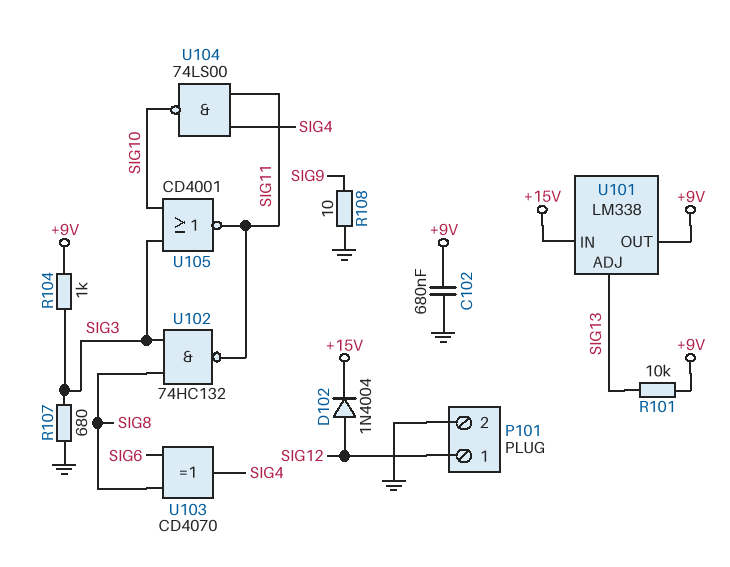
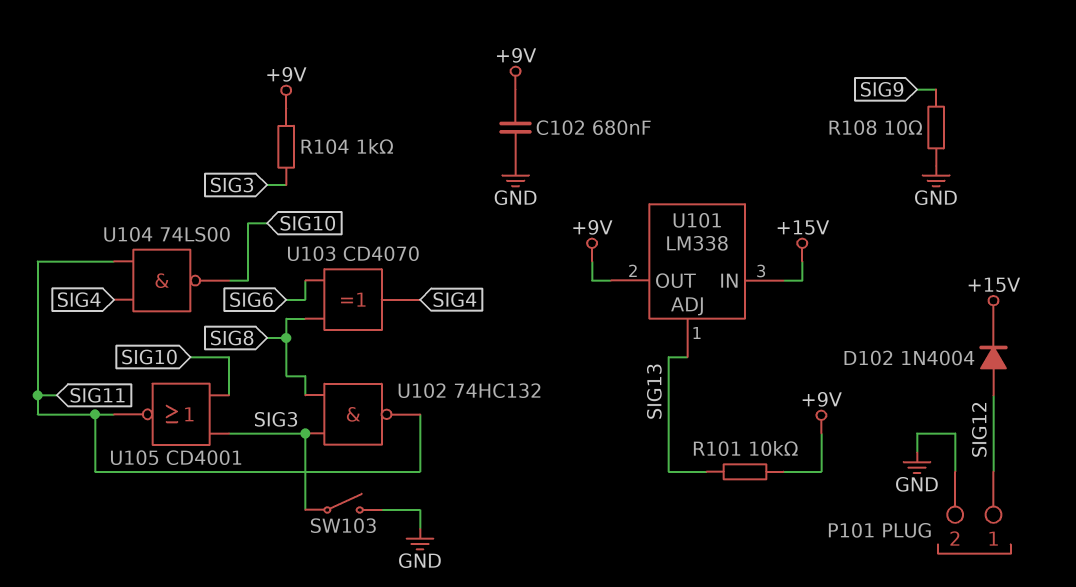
R107: 680 (GND, SIG3) -> none
SW103: none -> switch (GND, SIG3)

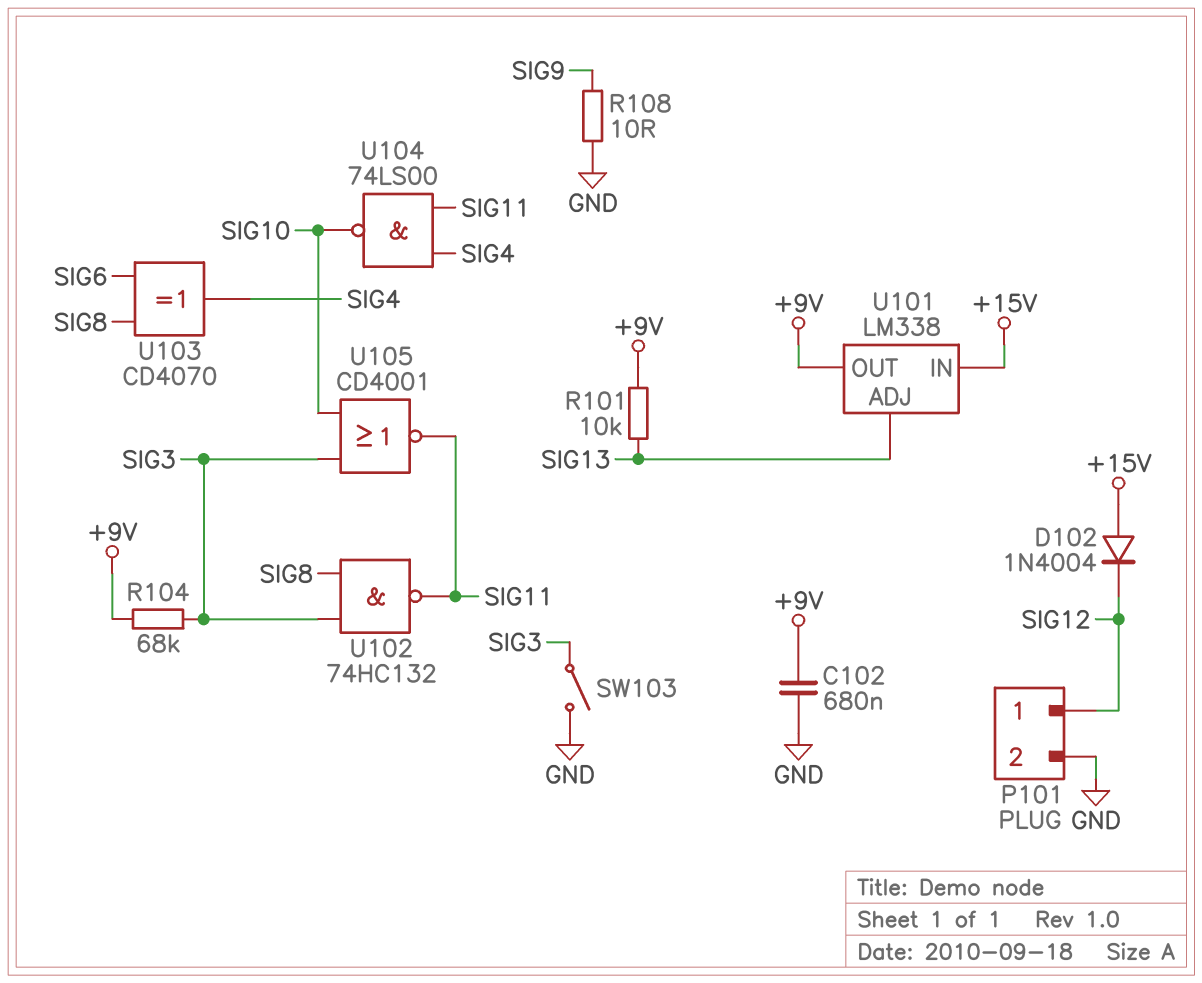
D102: diode 1N4004 (A SIG12, K +15V) -> diode 1N4004 (A +15V, K SIG12)
R104: 1k (+9V, SIG3) -> 68k (+9V, SIG3)

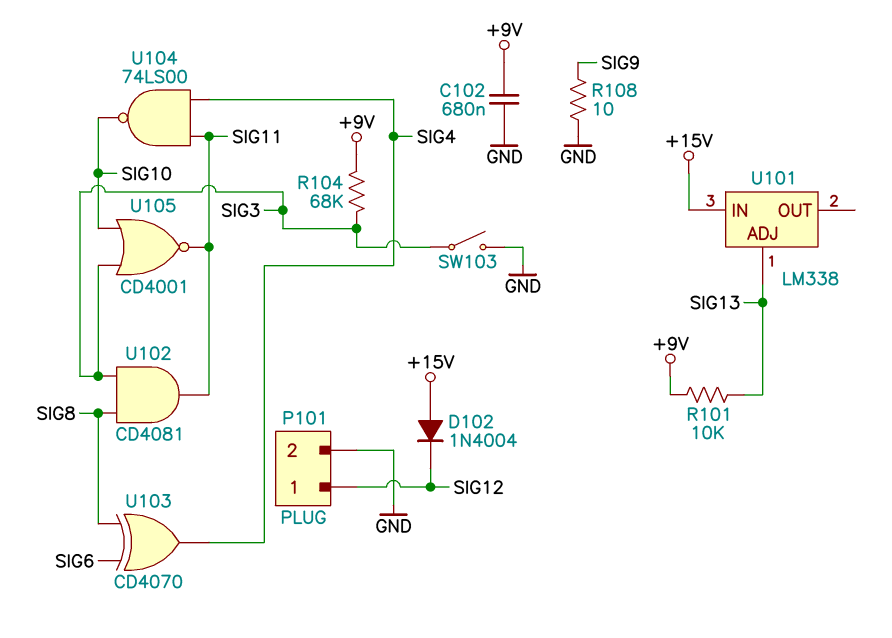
U101 pin OUT: +9V -> none
U102: NAND 74HC132 (in SIG3, in SIG8, out SIG11) -> AND CD4081 (in SIG3, in SIG8, out SIG11)

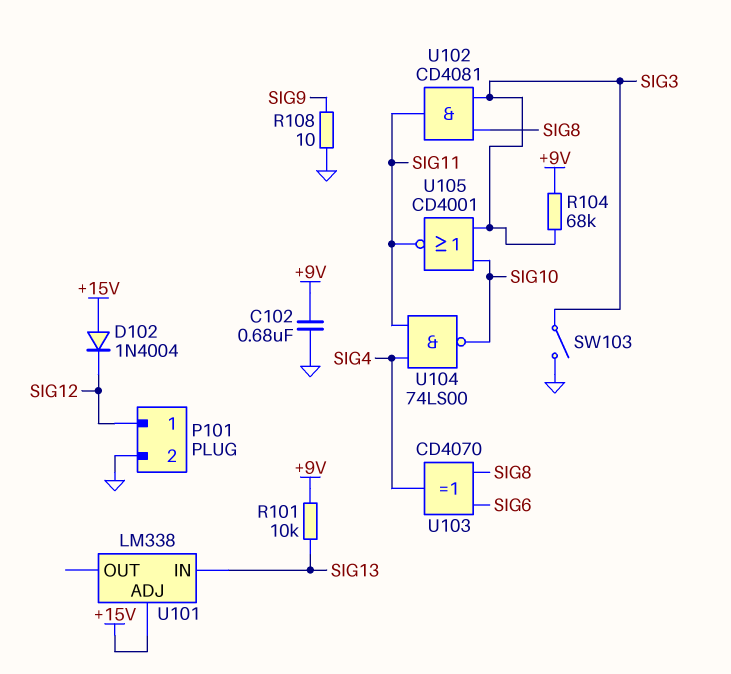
U101 pin ADJ: SIG13 -> +15V
U101 pin IN: +15V -> SIG13

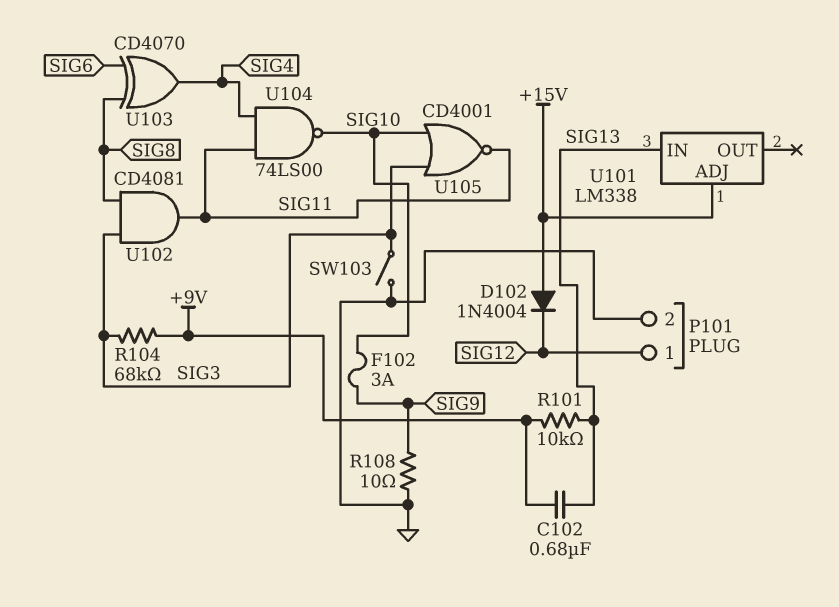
C102: 680nF (+9V, GND) -> 680nF (+9V, SIG13)
F102: none -> 3A (SIG9, SIG10)

